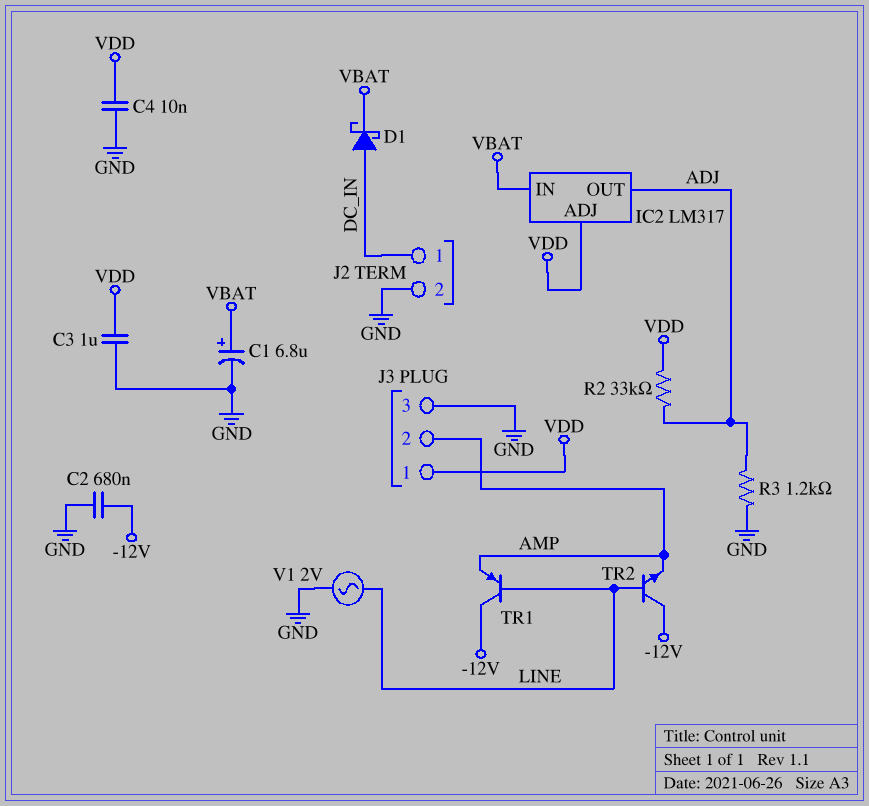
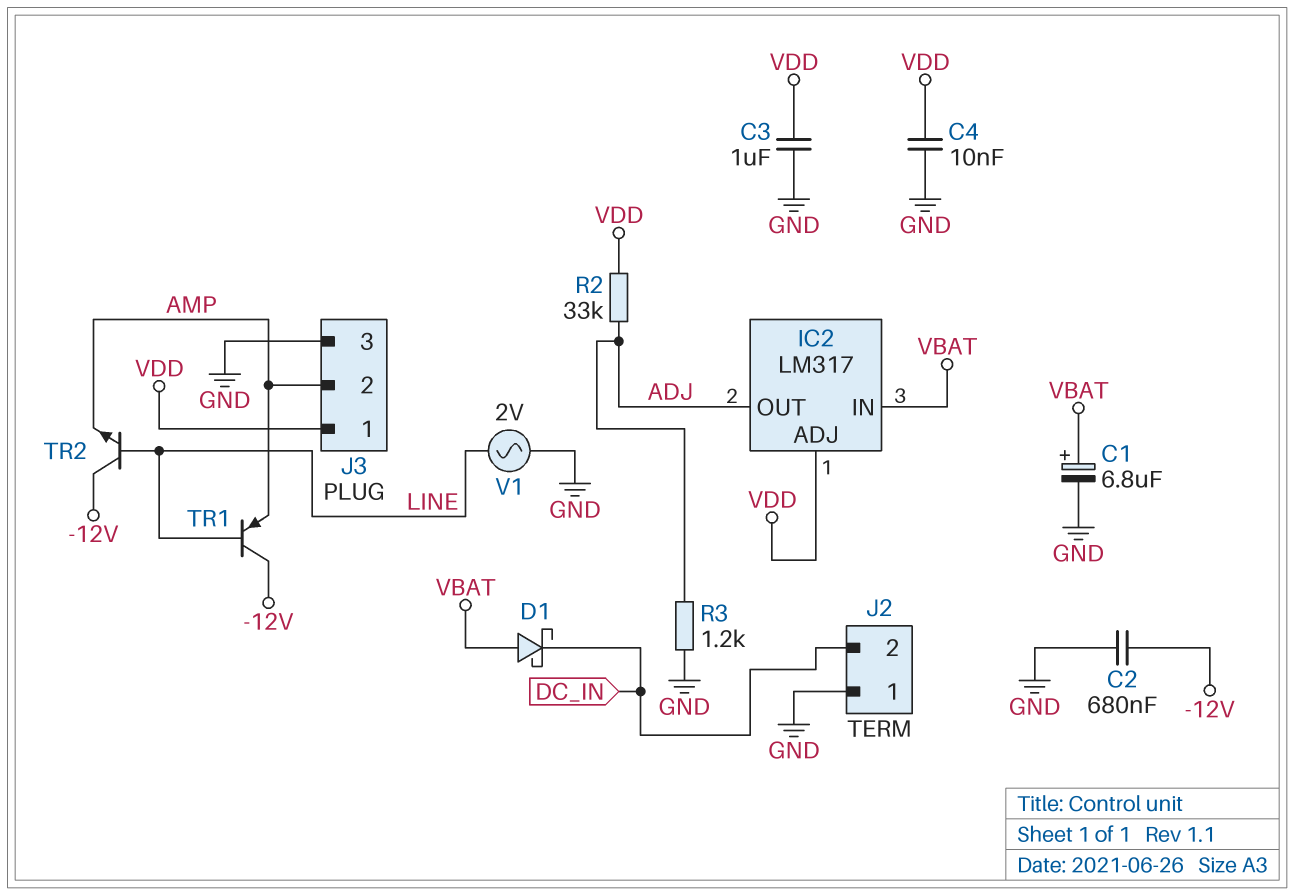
D1: schottky (A DC_IN, K VBAT) -> schottky (A VBAT, K DC_IN)
J2 pin 1: DC_IN -> GND
J2 pin 2: GND -> DC_IN

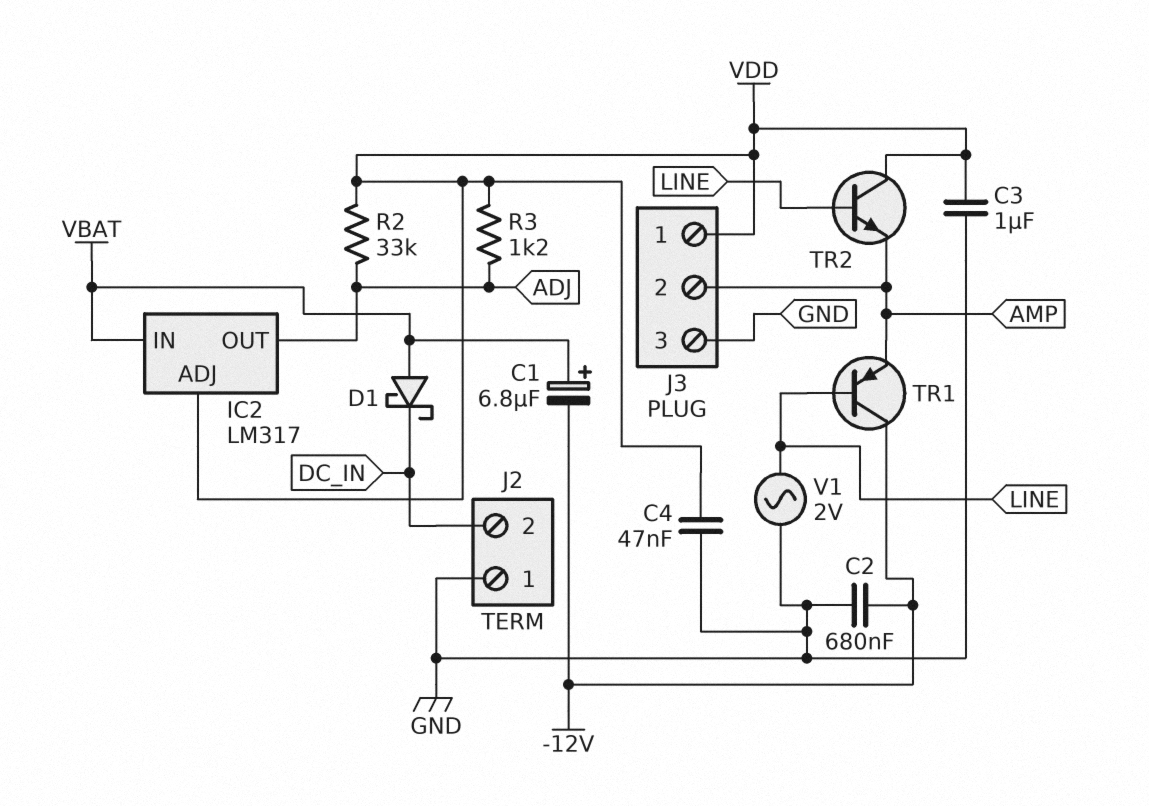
C1: 6.8uF (plus VBAT, minus GND) -> 6.8uF (plus VBAT, minus -12V)
C4: 10nF (GND, VDD) -> 47nF (GND, VDD)
R3: 1.2k (ADJ, GND) -> 1.2k (ADJ, VDD)
TR2: NPN (B LINE, C -12V, E AMP) -> NPN (B LINE, C VDD, E AMP)

